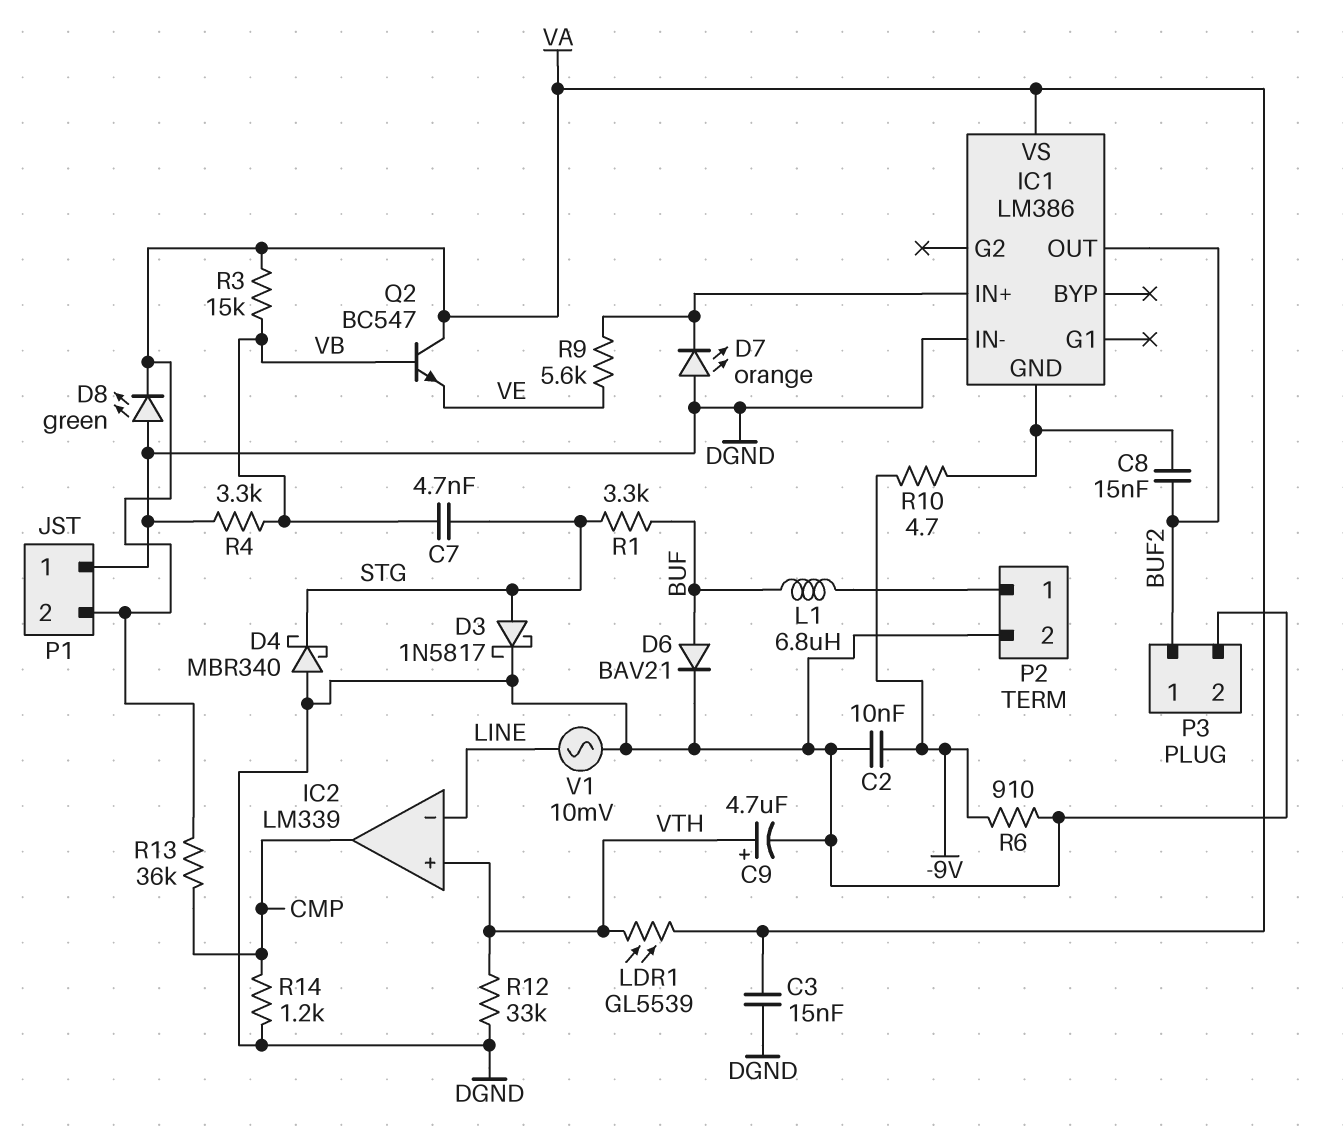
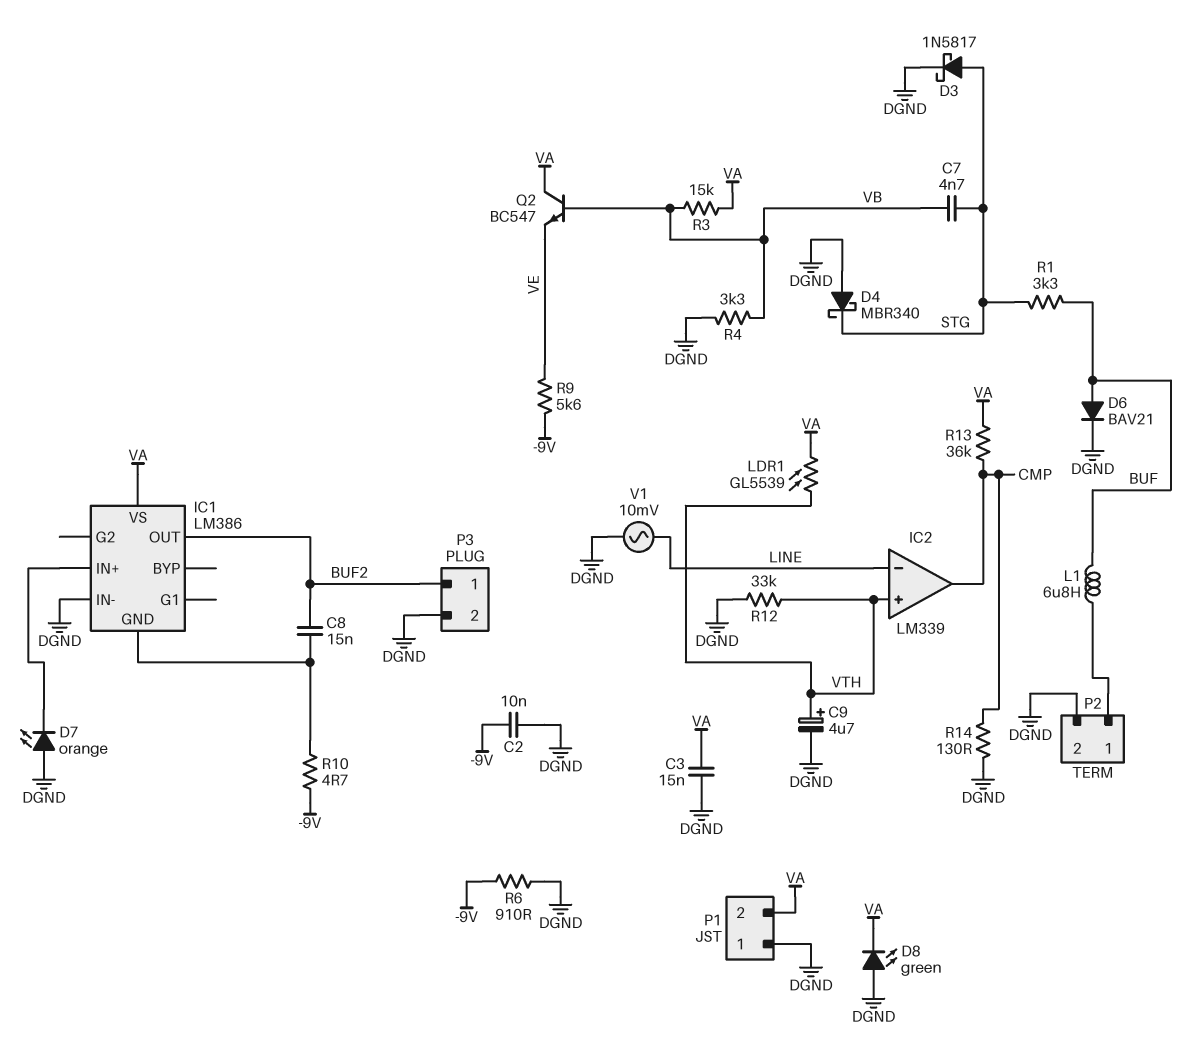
R9: 5.6k (IC1/IN+, VE) -> 5.6k (-9V, VE)
R14: 1.2k (CMP, DGND) -> 130 (CMP, DGND)

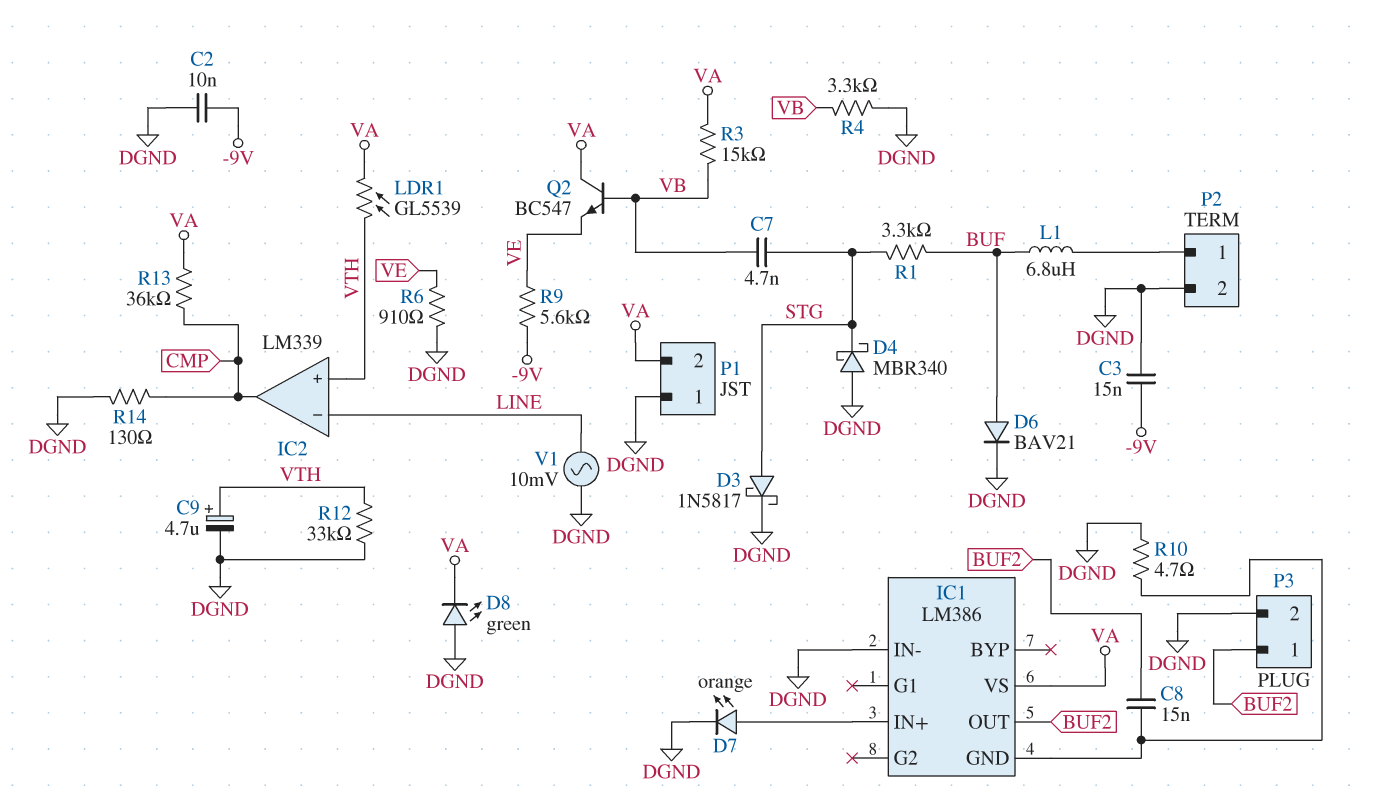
C3: 15nF (DGND, VA) -> 15nF (-9V, DGND)
D7: LED orange (A DGND, K IC1/IN+) -> LED orange (A IC1/IN+, K DGND)
R6: 910 (-9V, DGND) -> 910 (DGND, VE)
R10: 4.7 (-9V, IC1/GND) -> 4.7 (DGND, IC1/GND)

